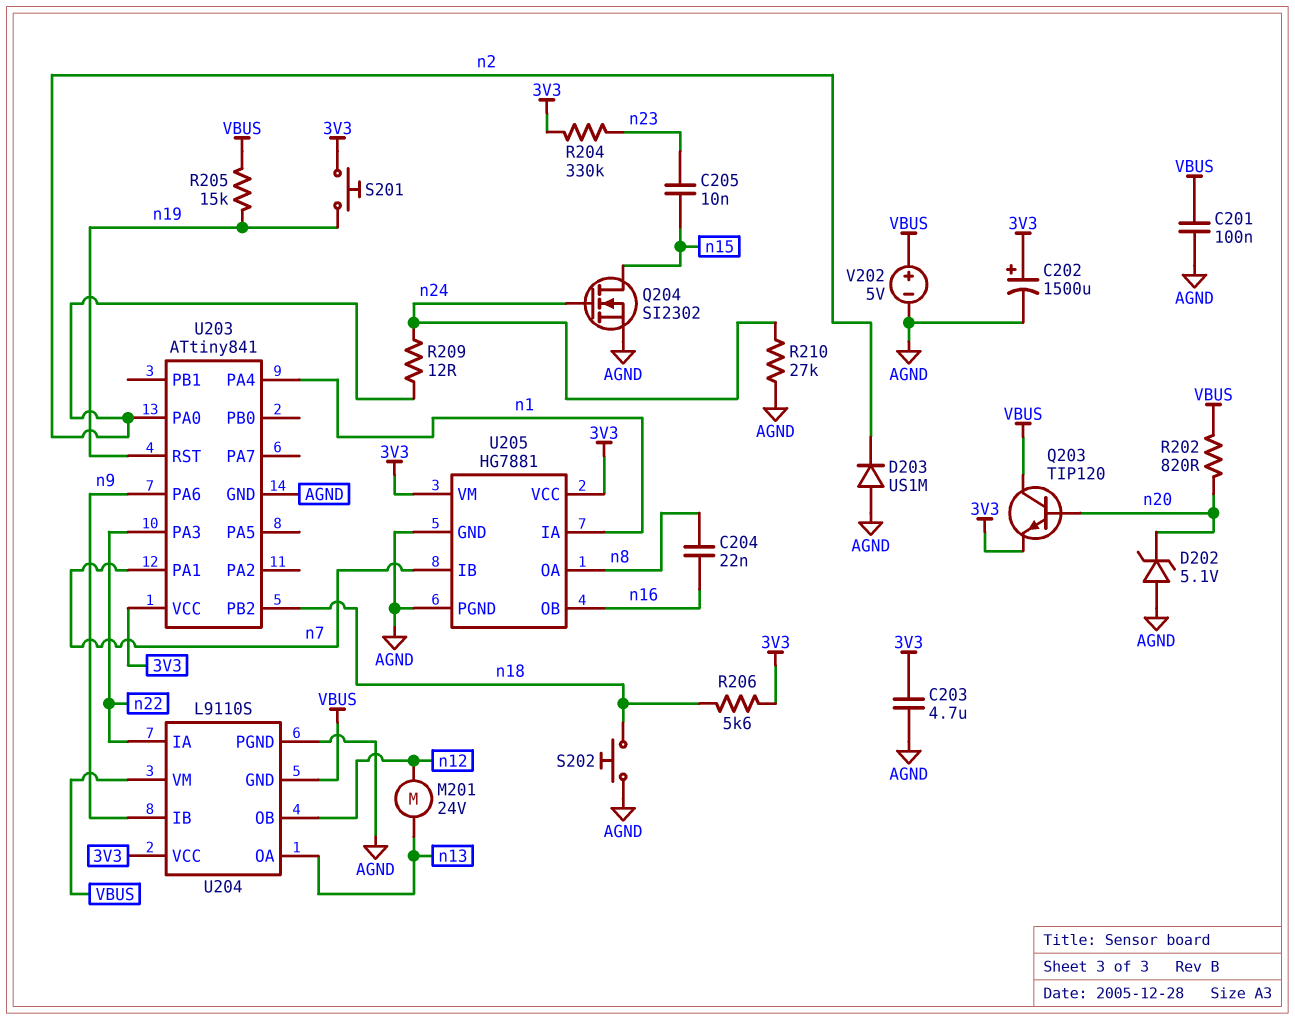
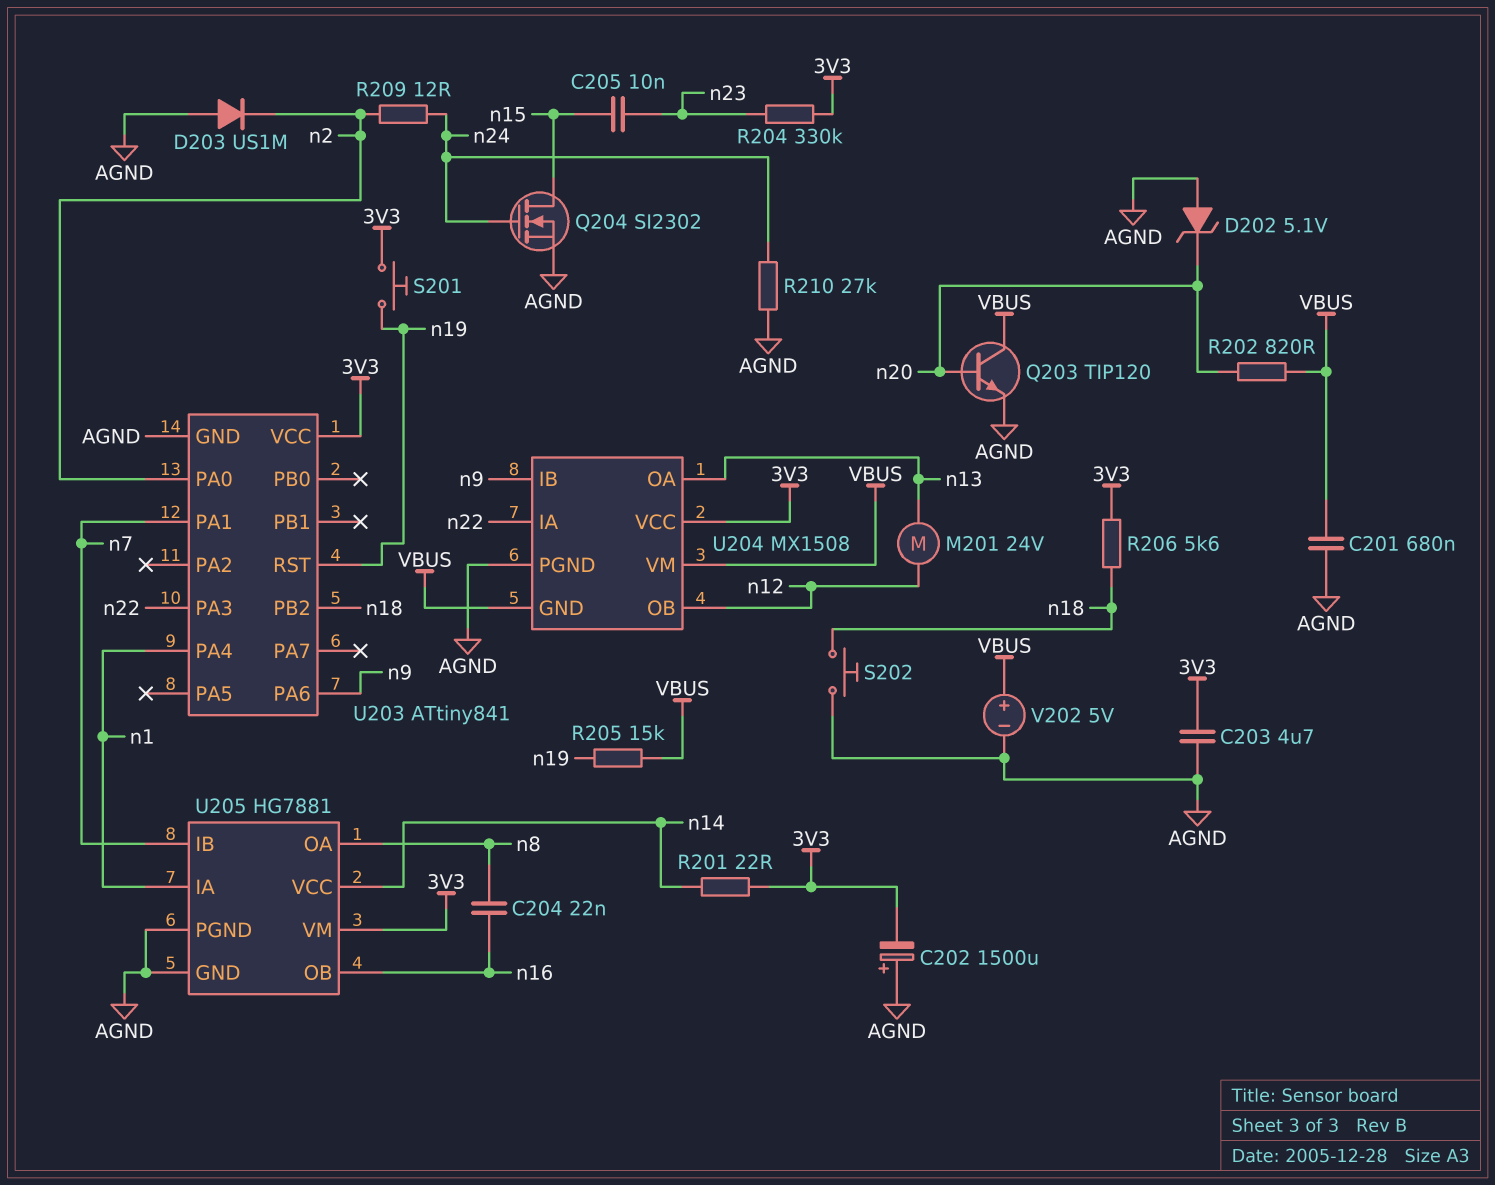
C201: 100nF (AGND, VBUS) -> 680nF (AGND, VBUS)
C202: 1500uF (plus 3V3, minus AGND) -> 1500uF (plus AGND, minus 3V3)
Q203: NPN TIP120 (B n20, C VBUS, E 3V3) -> NPN TIP120 (B n20, C VBUS, E AGND)
R201: none -> 22 (3V3, n14)
U204: L9110S -> MX1508
U205 pin VCC: 3V3 -> n14

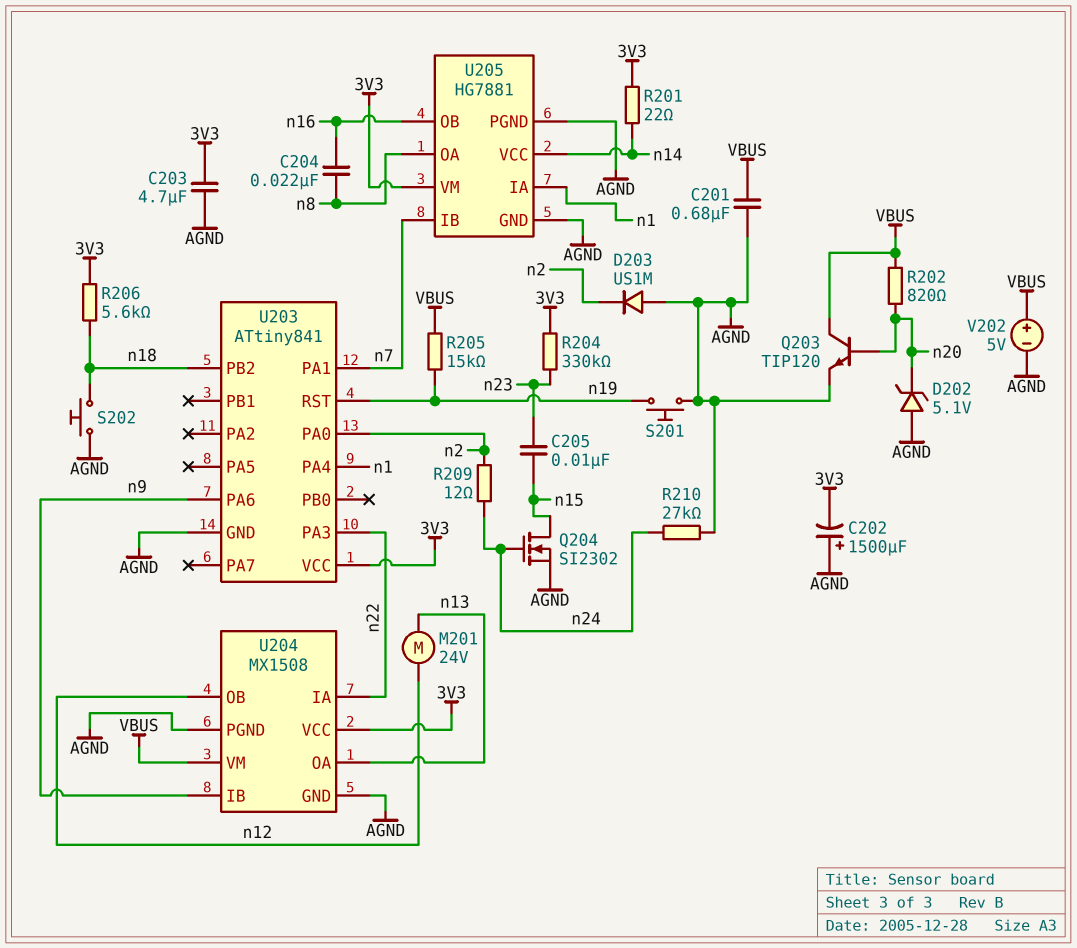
S201: button (3V3, n19) -> button (AGND, n19)
U204 pin GND: VBUS -> AGND

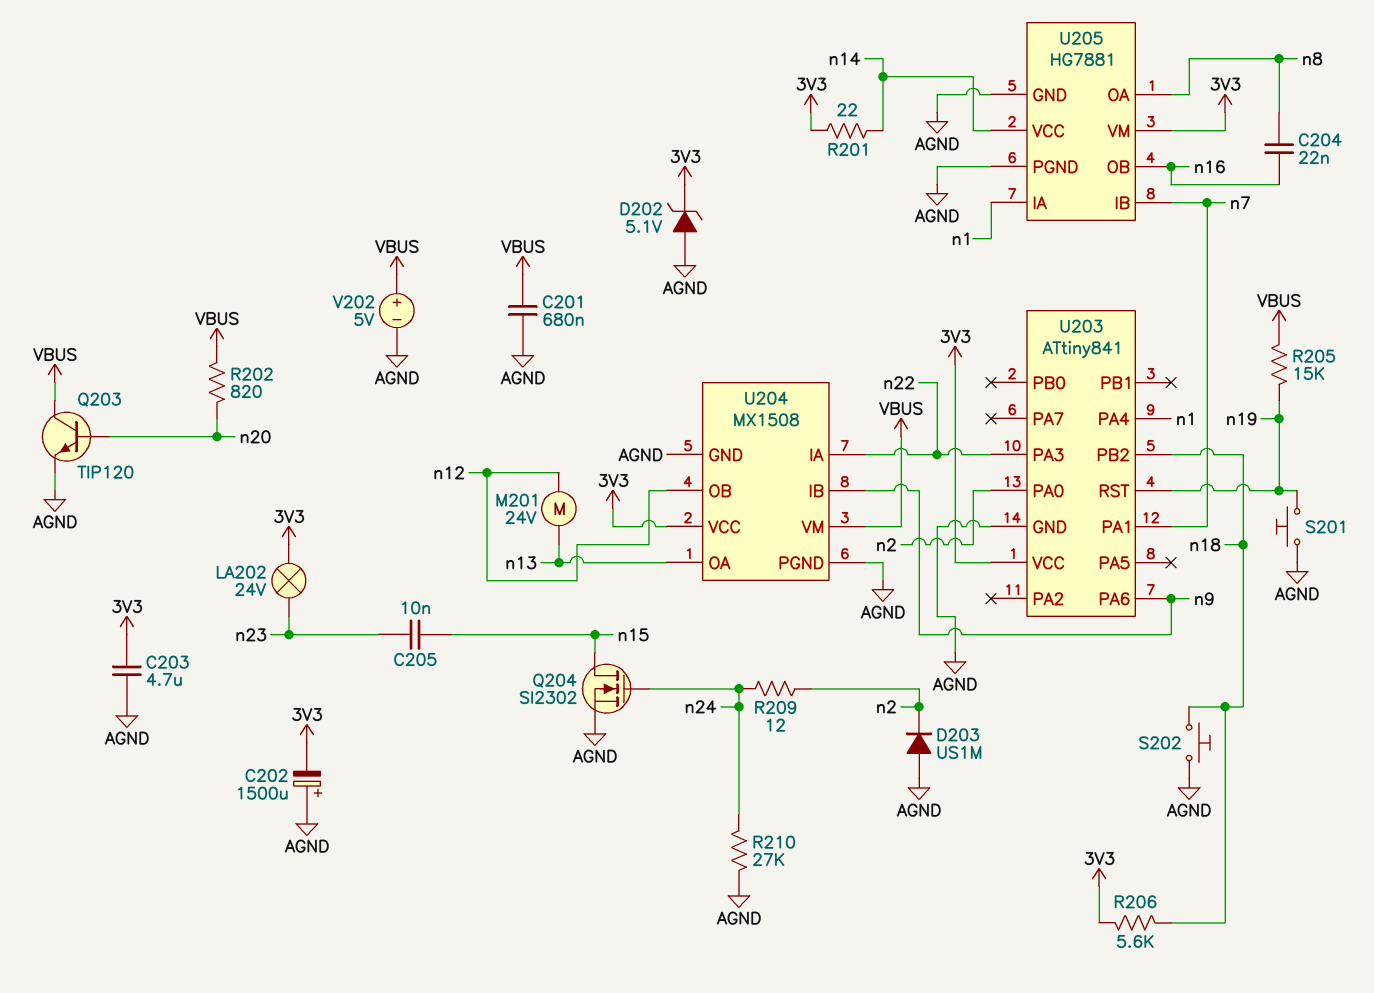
D202: zener 5.1V (A AGND, K n20) -> zener 5.1V (A AGND, K 3V3)
LA202: none -> lamp 24V (3V3, n23)
R204: 330k (3V3, n23) -> none

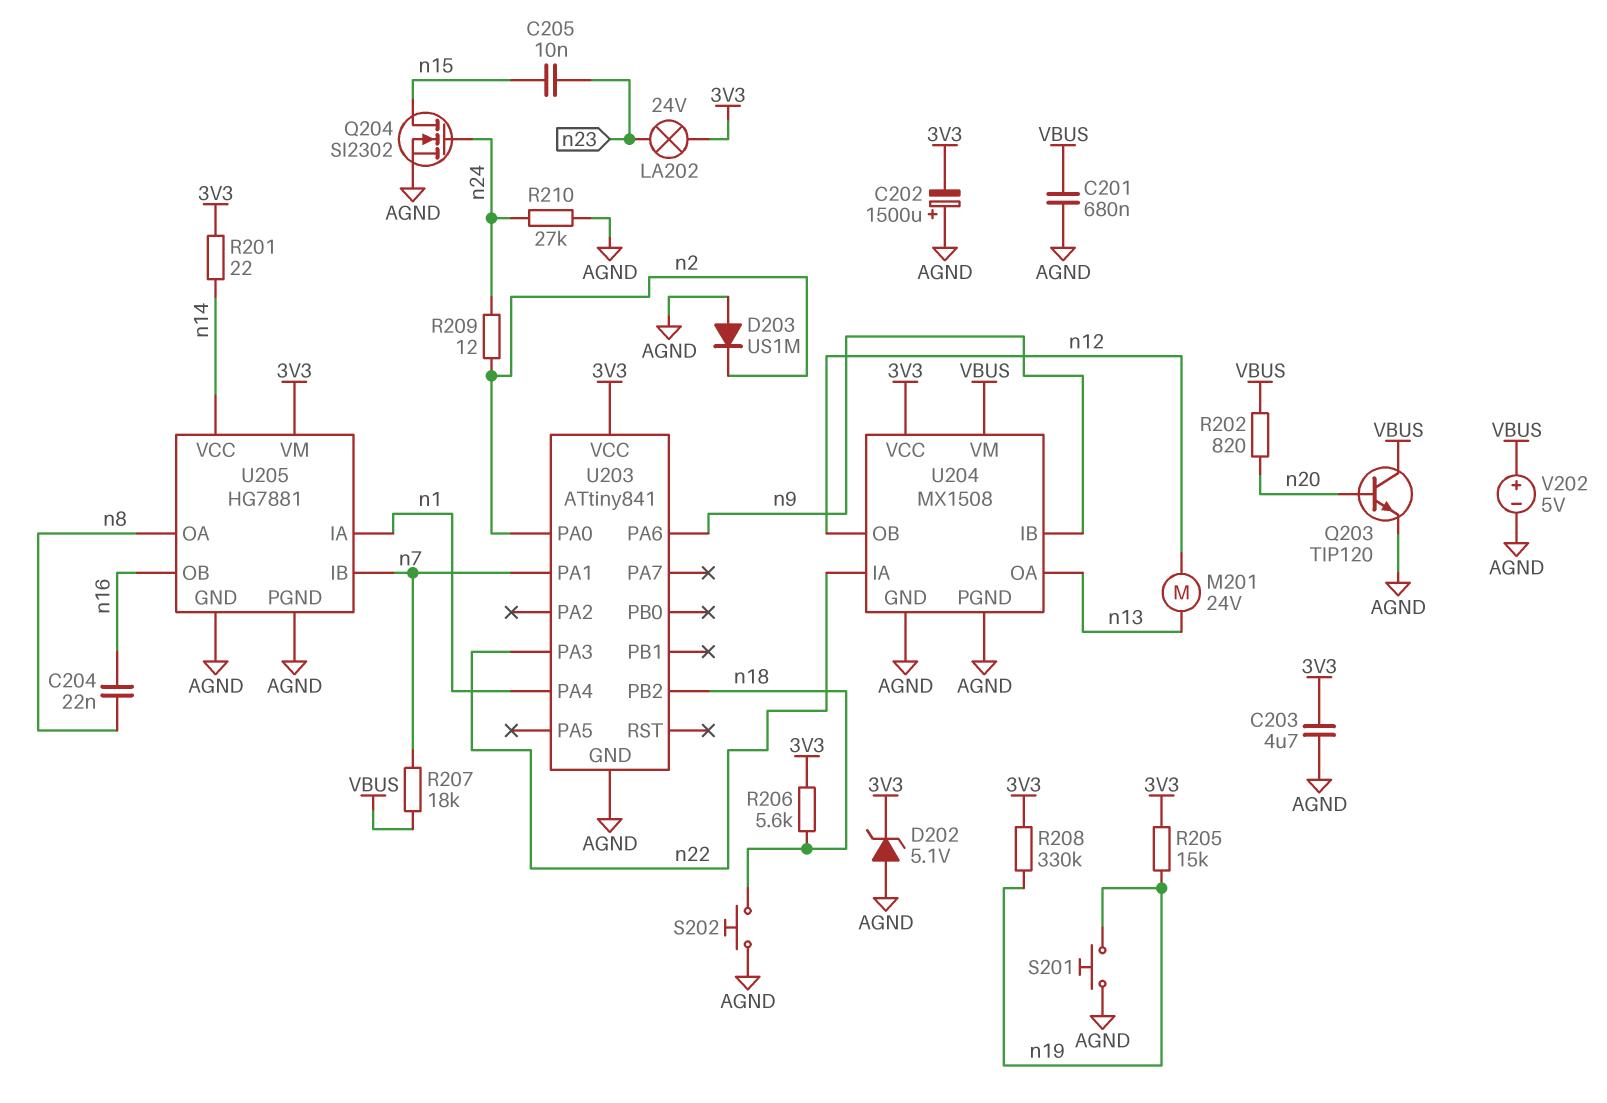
R205: 15k (VBUS, n19) -> 15k (3V3, n19)
R207: none -> 18k (VBUS, n7)
R208: none -> 330k (3V3, n19)
U203 pin RST: n19 -> none

